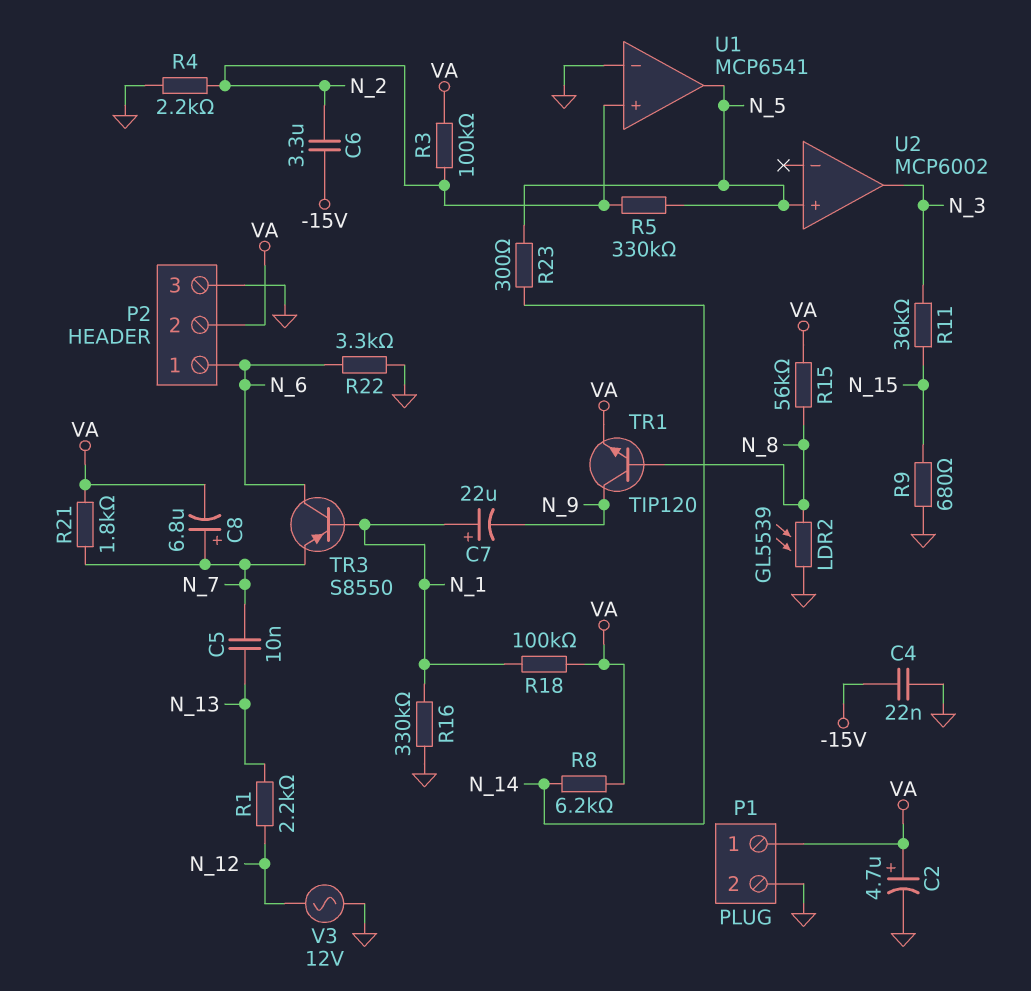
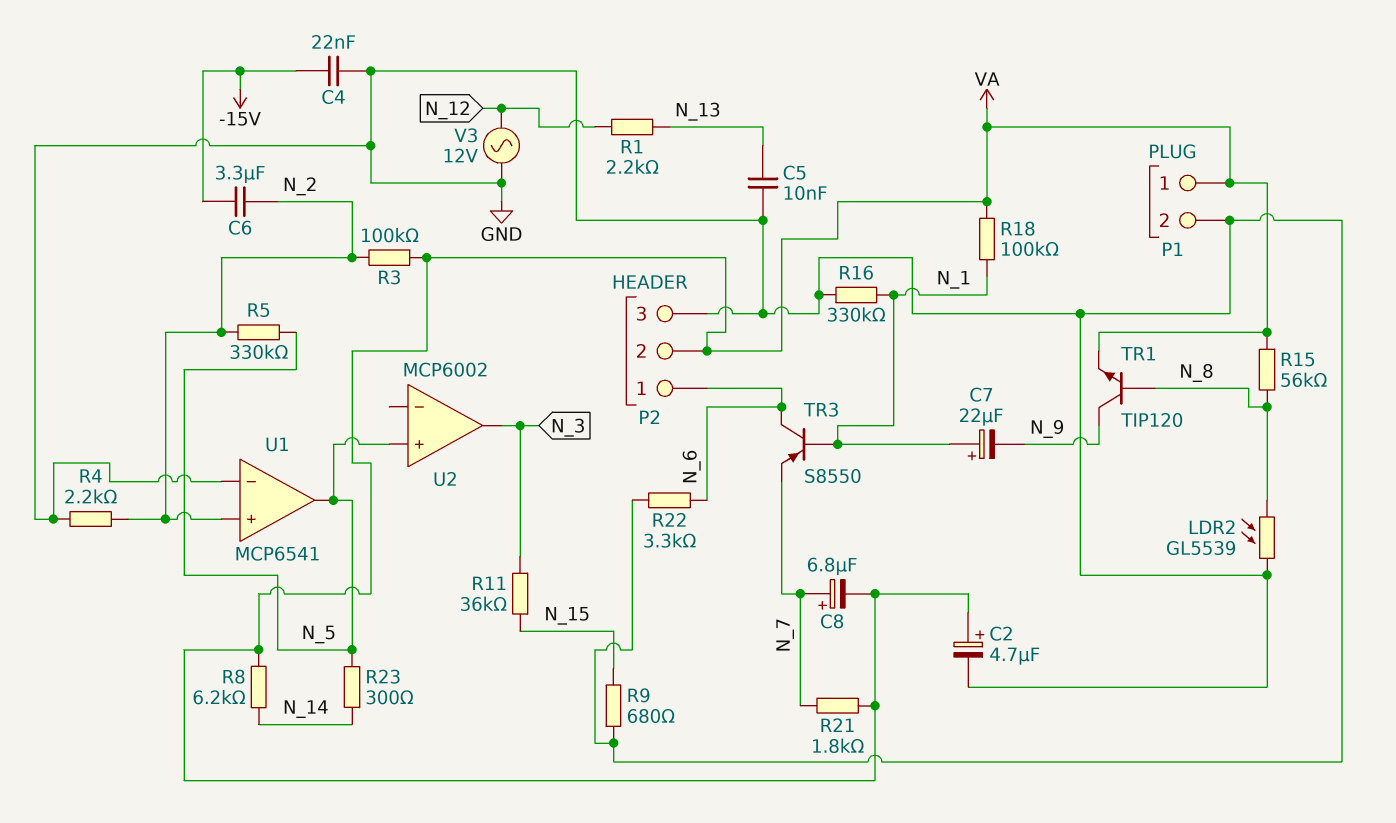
C5: 10nF (N_7, N_13) -> 10nF (GND, N_13)

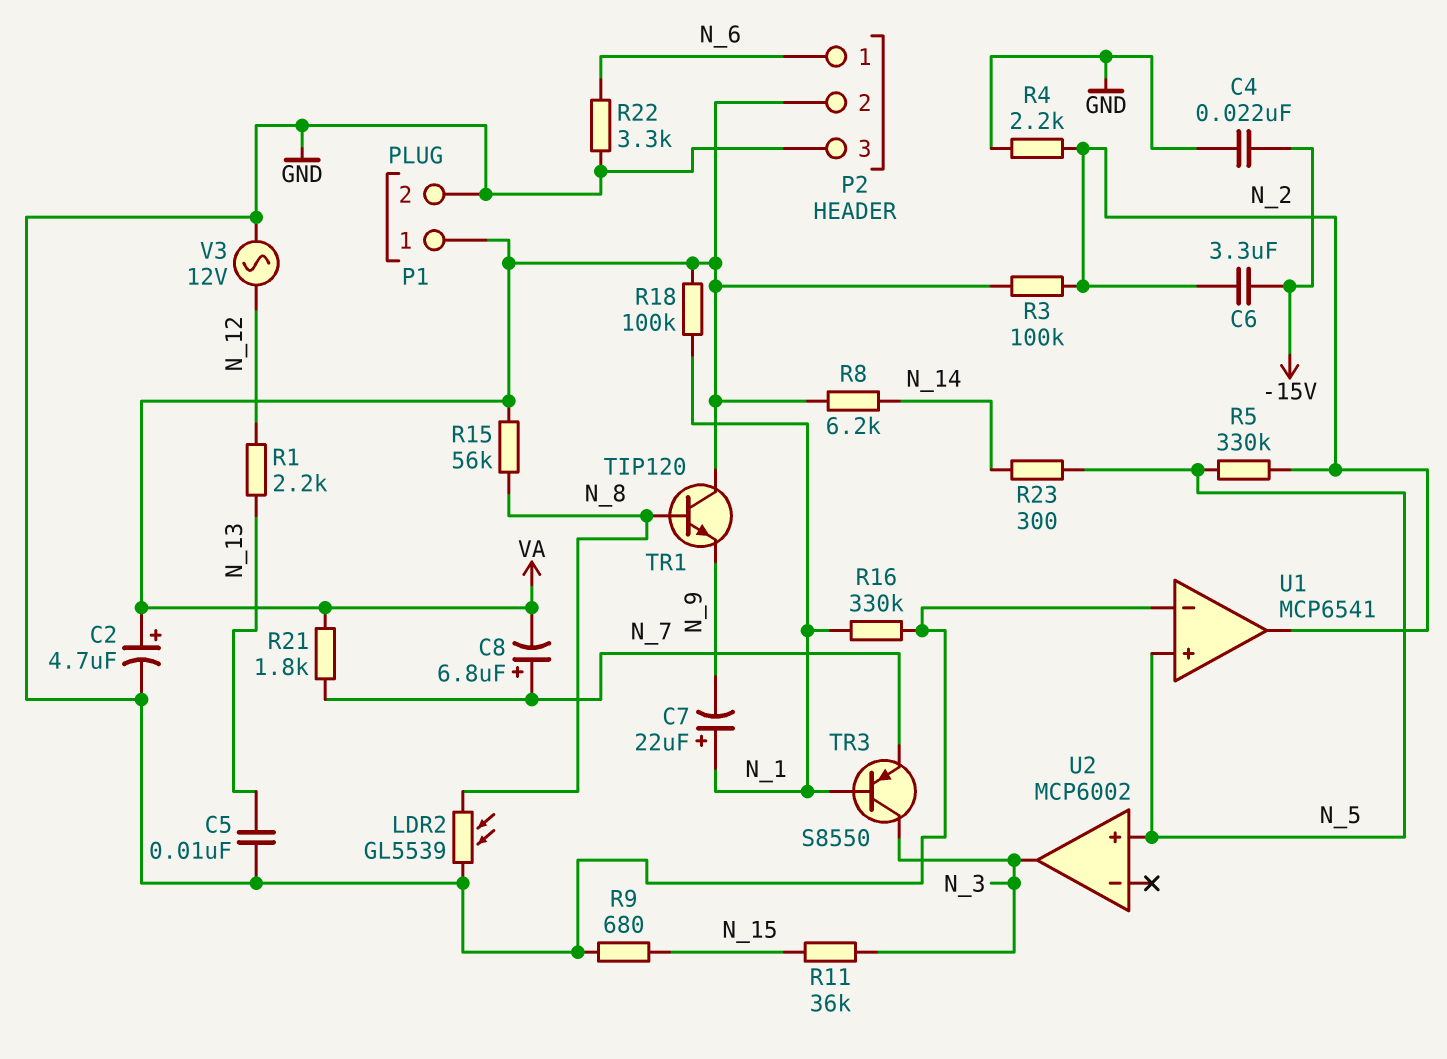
TR1: NPN TIP120 (B N_8, C N_9, E VA) -> NPN TIP120 (B N_8, C VA, E N_9)
TR3: PNP S8550 (B N_1, C N_6, E N_7) -> PNP S8550 (B N_1, C N_3, E N_7)
U1 pin in+: N_2 -> N_5
U1 pin out: N_5 -> N_2

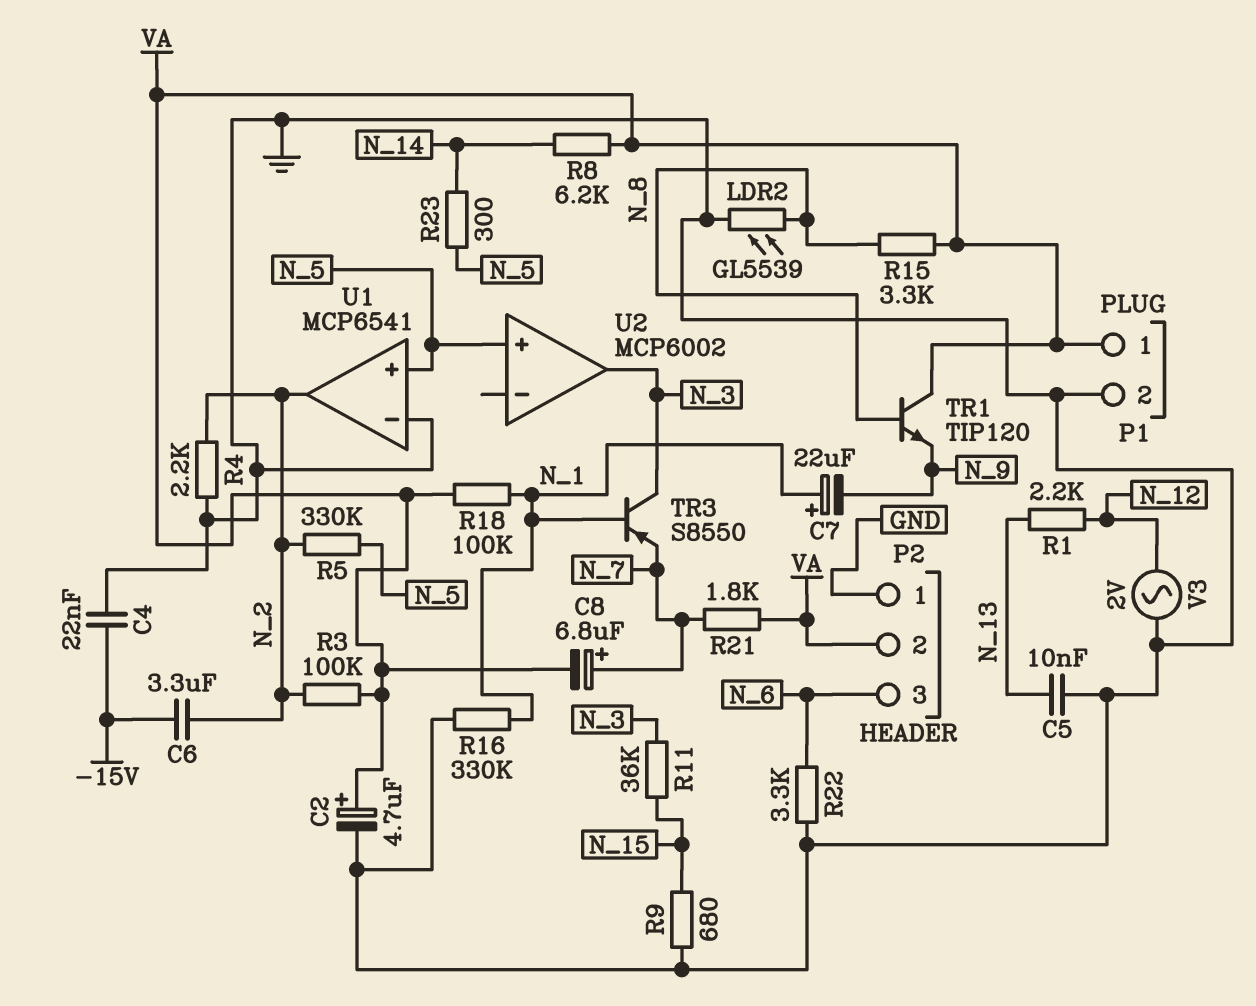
P2 pin 1: N_6 -> GND
P2 pin 3: GND -> N_6
R15: 56k (N_8, VA) -> 3.3k (N_8, VA)
V3: AC 12V (GND, N_12) -> AC 2V (GND, N_12)

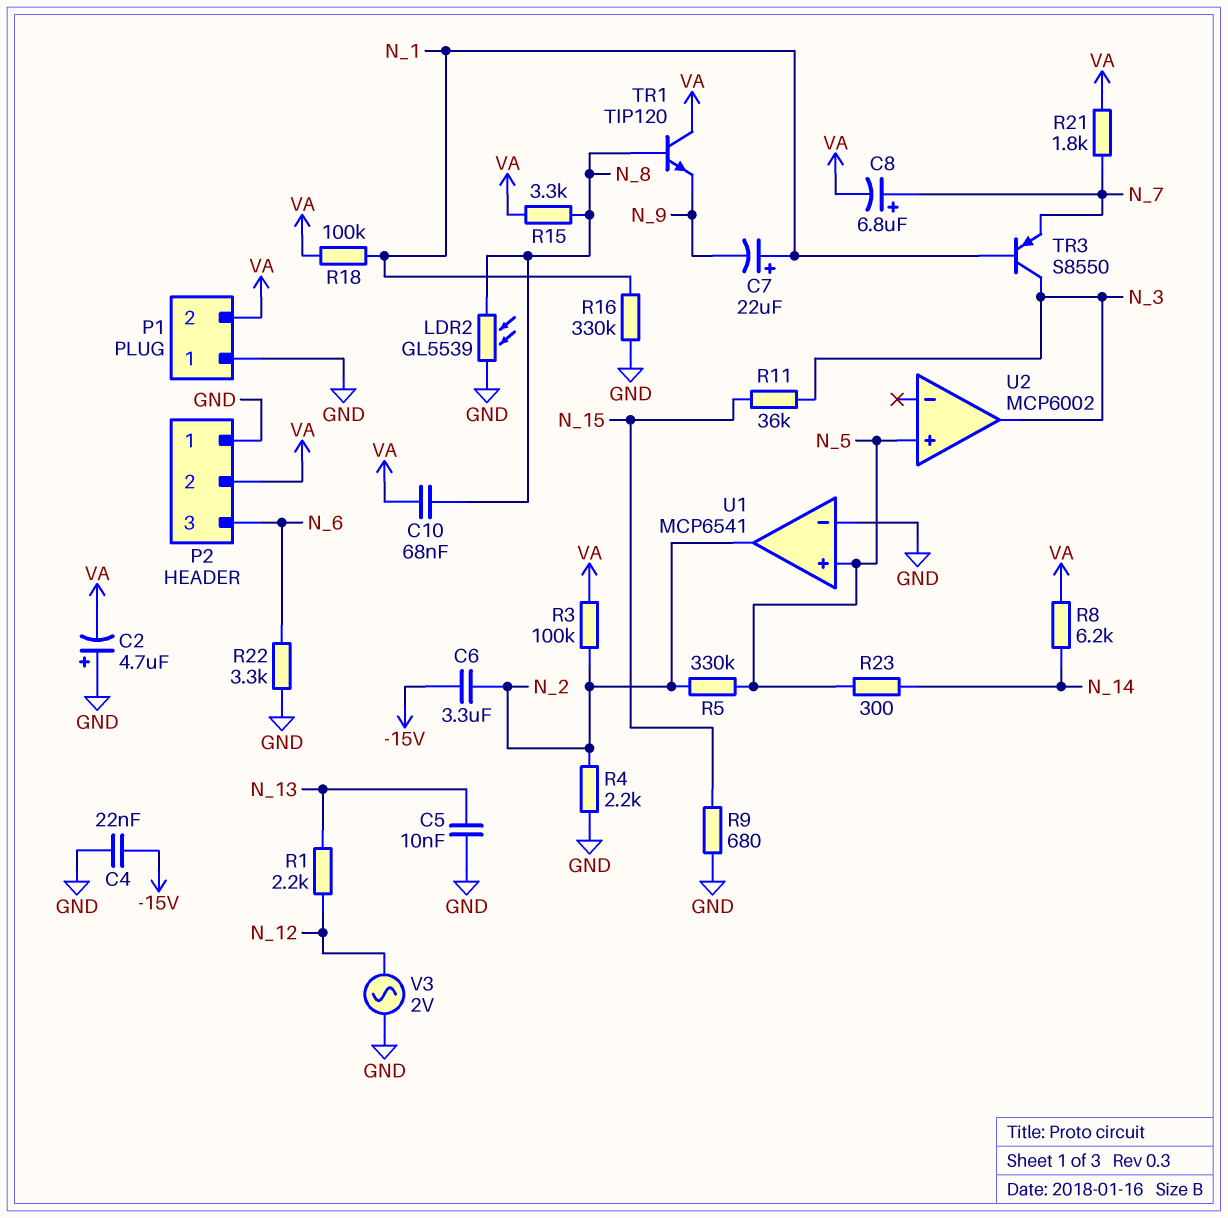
C2: 4.7uF (plus VA, minus GND) -> 4.7uF (plus GND, minus VA)
C10: none -> 68nF (N_8, VA)
P1 pin 1: VA -> GND
P1 pin 2: GND -> VA

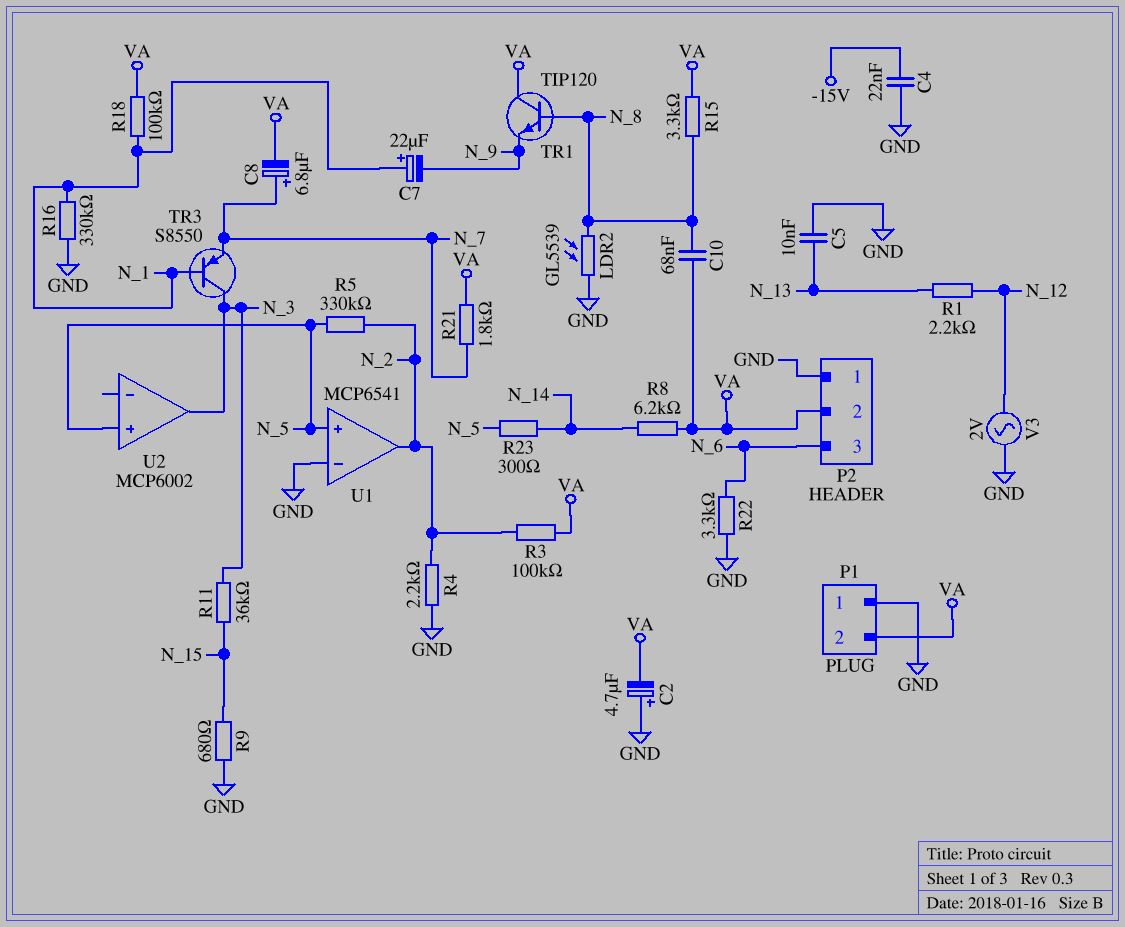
C6: 3.3uF (-15V, N_2) -> none

